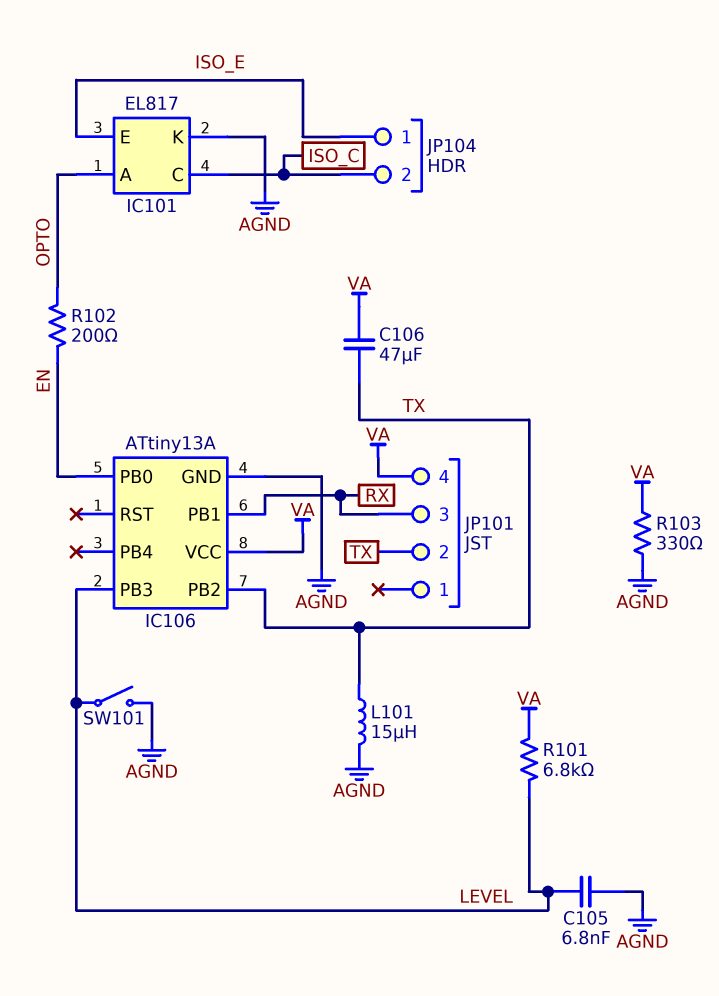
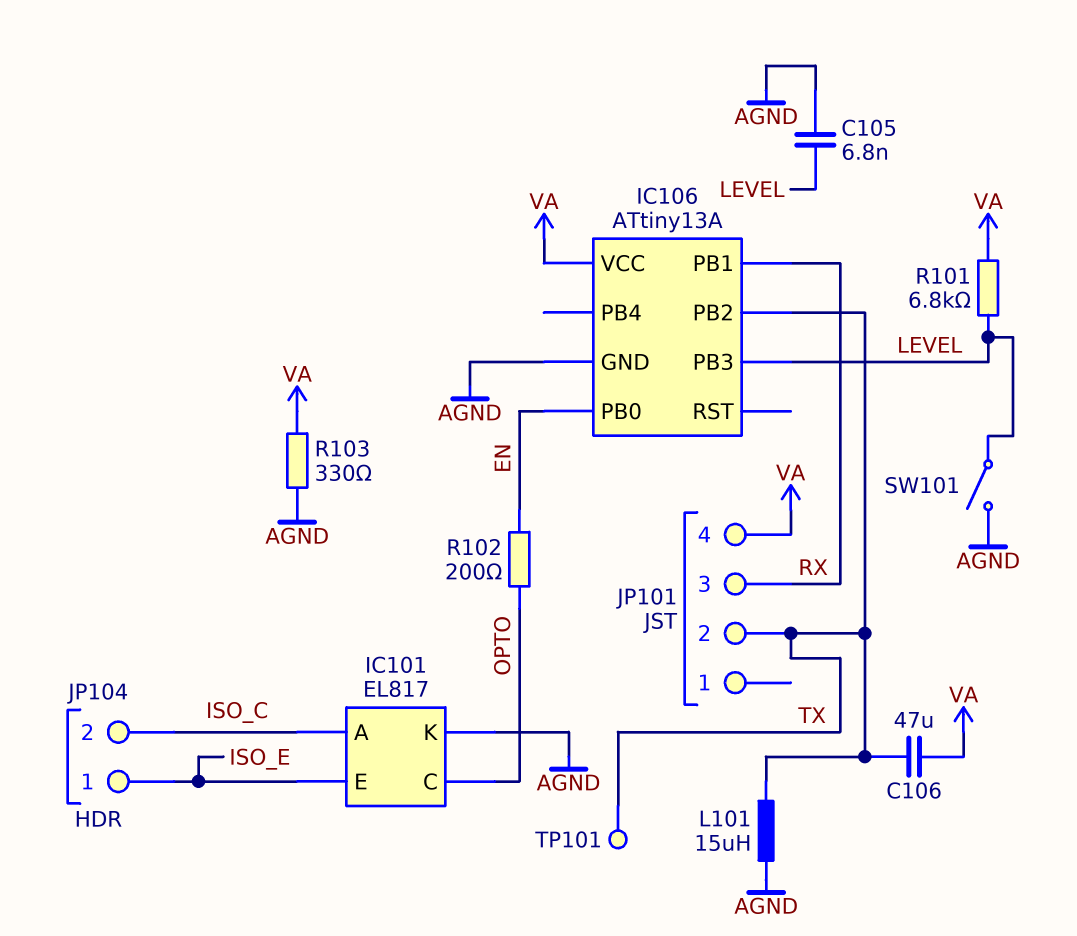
IC101 pin A: OPTO -> ISO_C
IC101 pin C: ISO_C -> OPTO
TP101: none -> test point (TX)

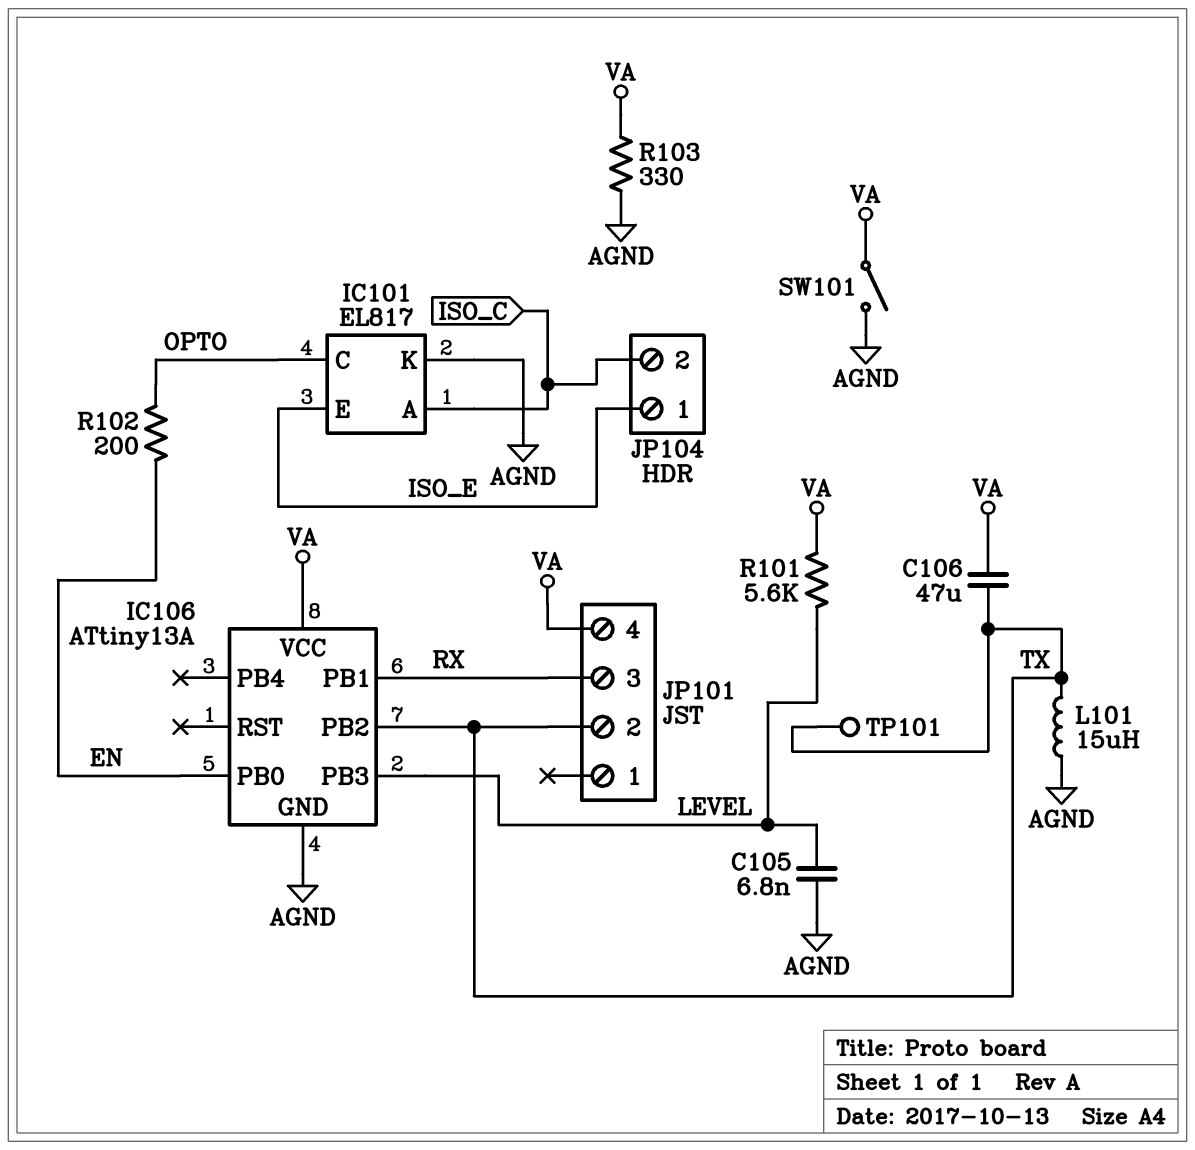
R101: 6.8k (LEVEL, VA) -> 5.6k (LEVEL, VA)
SW101: switch (AGND, LEVEL) -> switch (AGND, VA)

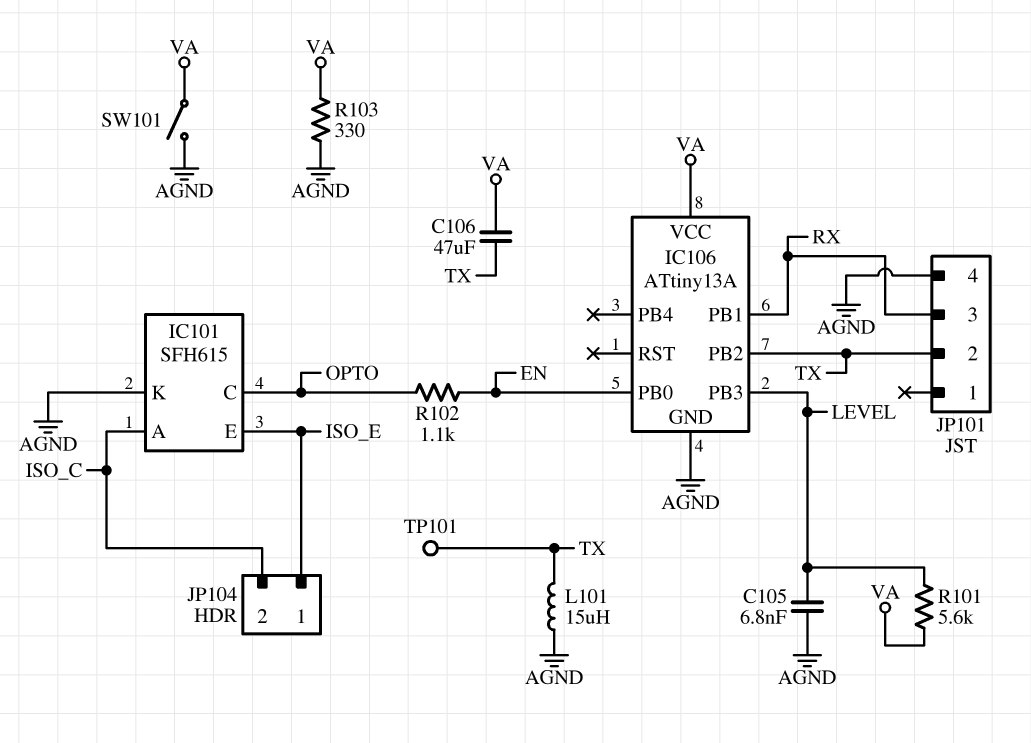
IC101: EL817 -> SFH615
JP101 pin 4: VA -> AGND
R102: 200 (EN, OPTO) -> 1.1k (EN, OPTO)

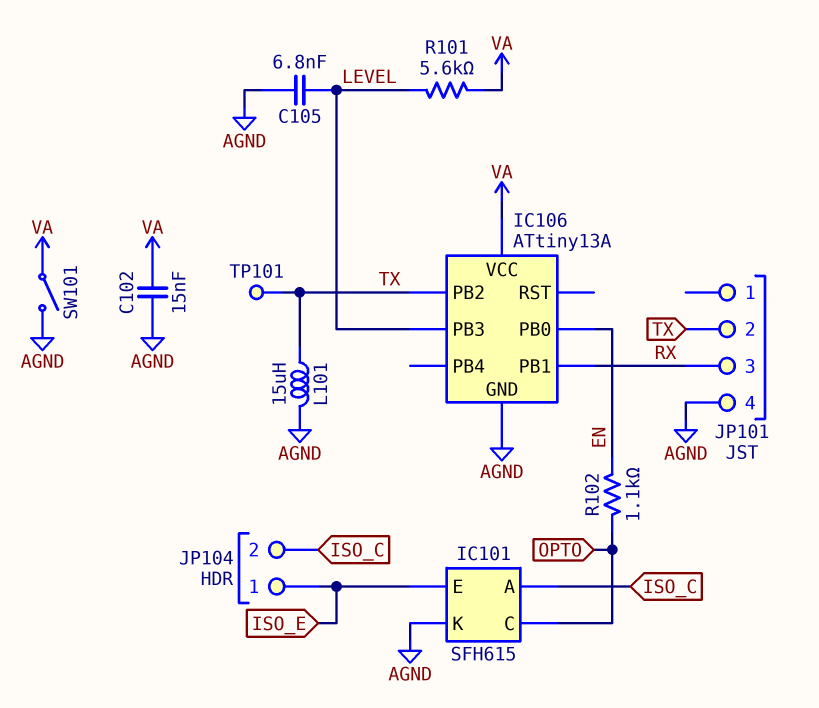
C102: none -> 15nF (AGND, VA)
C106: 47uF (TX, VA) -> none
R103: 330 (AGND, VA) -> none

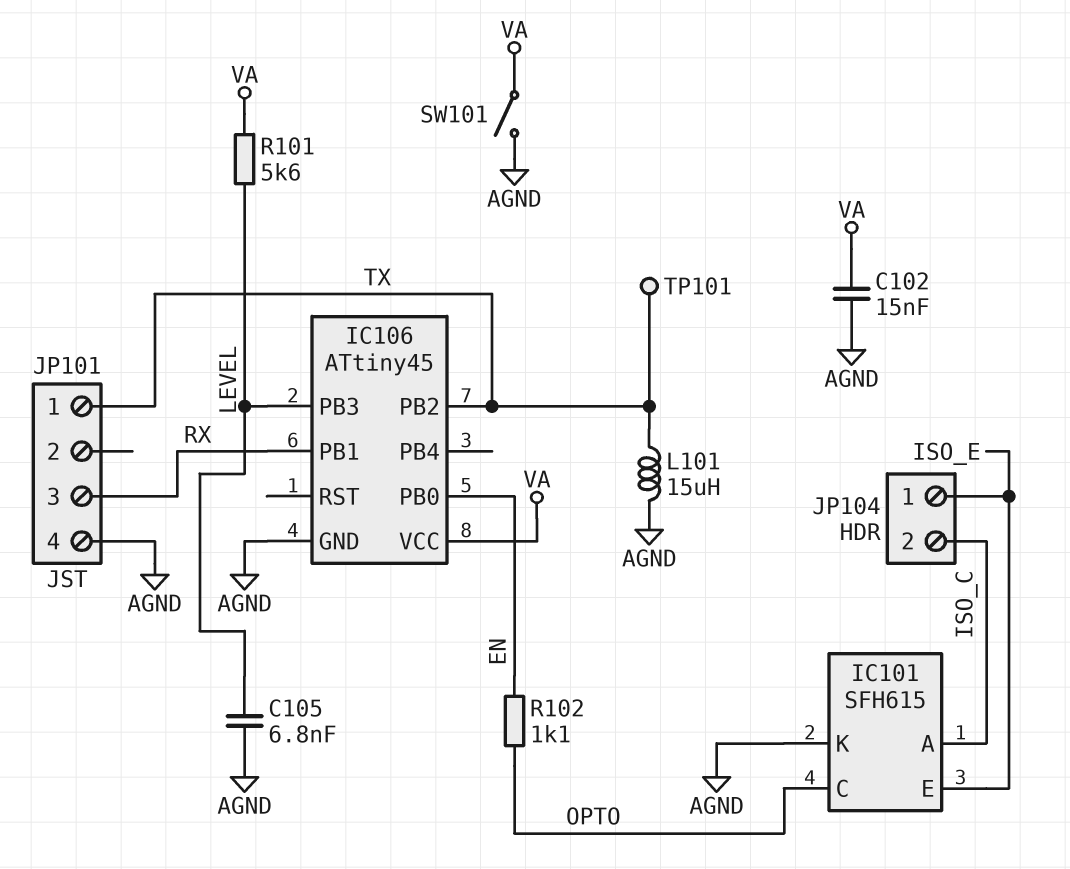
IC106: ATtiny13A -> ATtiny45
JP101 pin 1: none -> TX
JP101 pin 2: TX -> none

